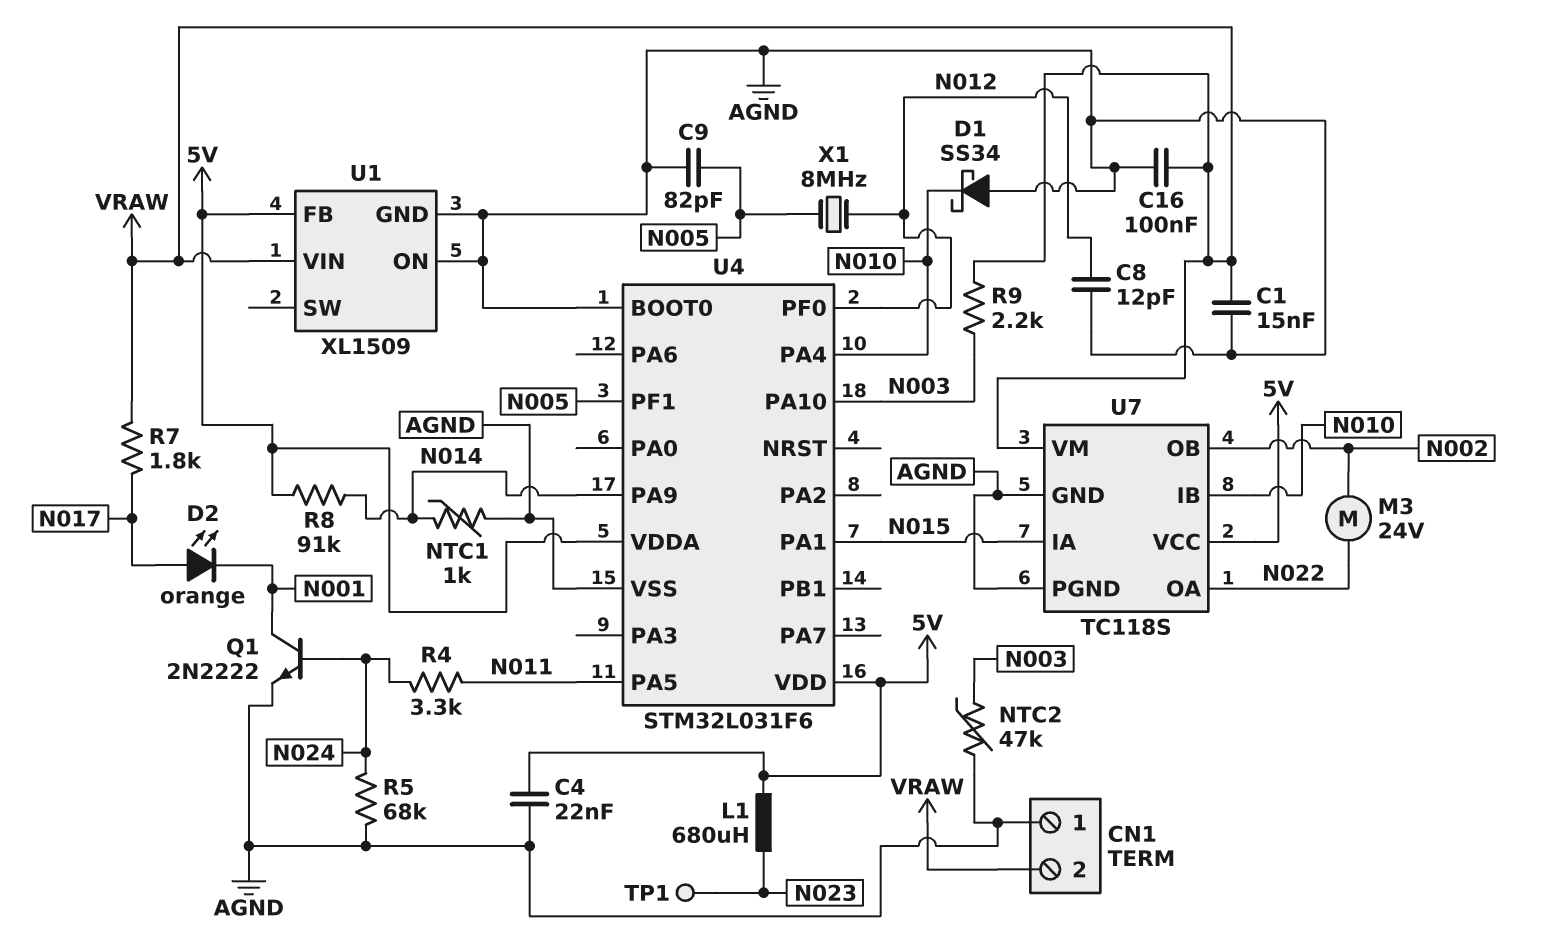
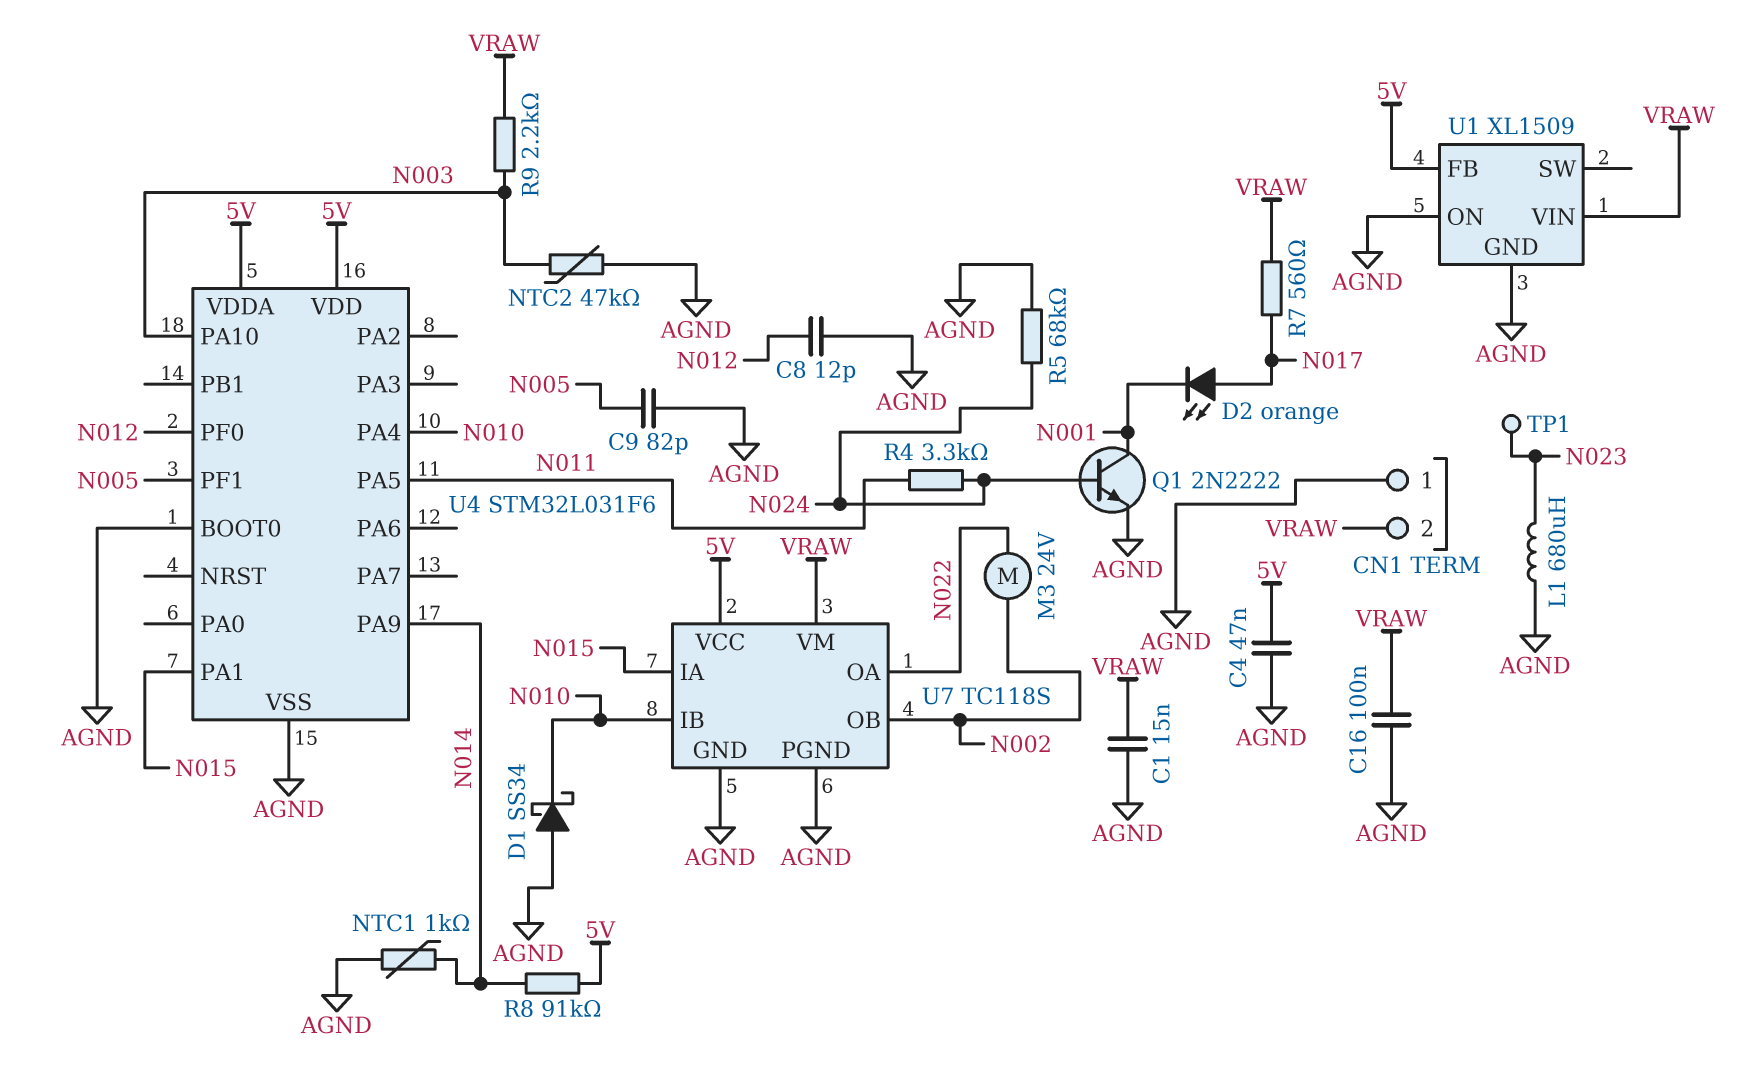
C4: 22nF (5V, AGND) -> 47nF (5V, AGND)
L1: 680uH (5V, N023) -> 680uH (AGND, N023)
R7: 1.8k (N017, VRAW) -> 560 (N017, VRAW)
X1: 8MHz (N005, N012) -> none

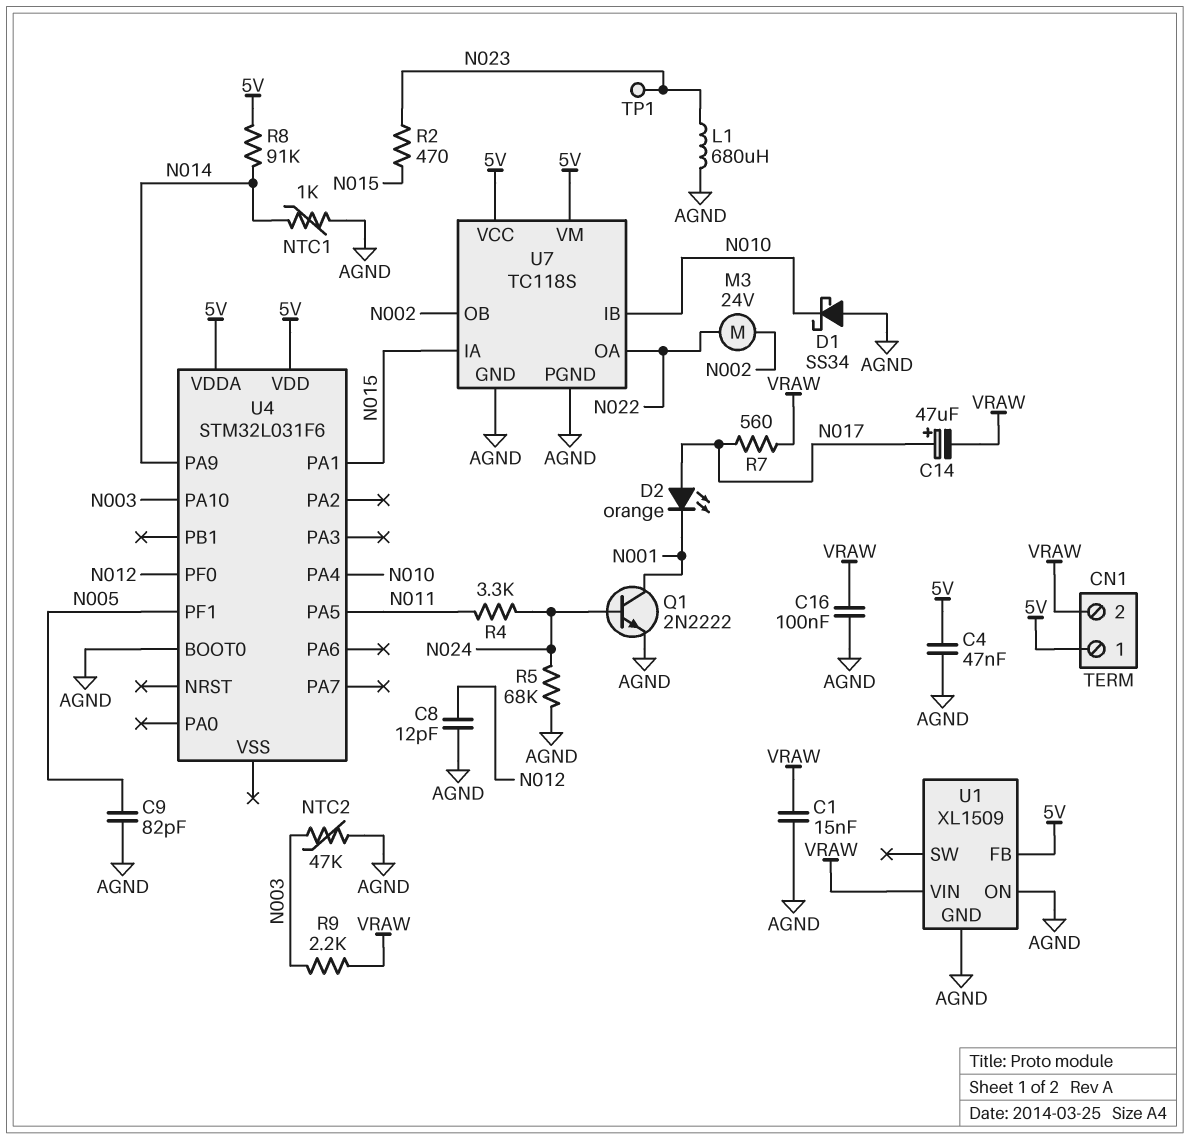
C14: none -> 47uF (plus N017, minus VRAW)
CN1 pin 1: AGND -> 5V
R2: none -> 470 (N015, N023)
U4 pin VSS: AGND -> none
U7 pin VM: VRAW -> 5V

